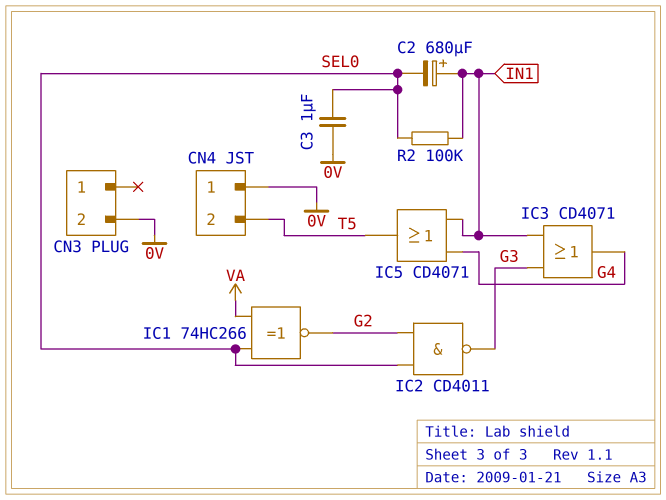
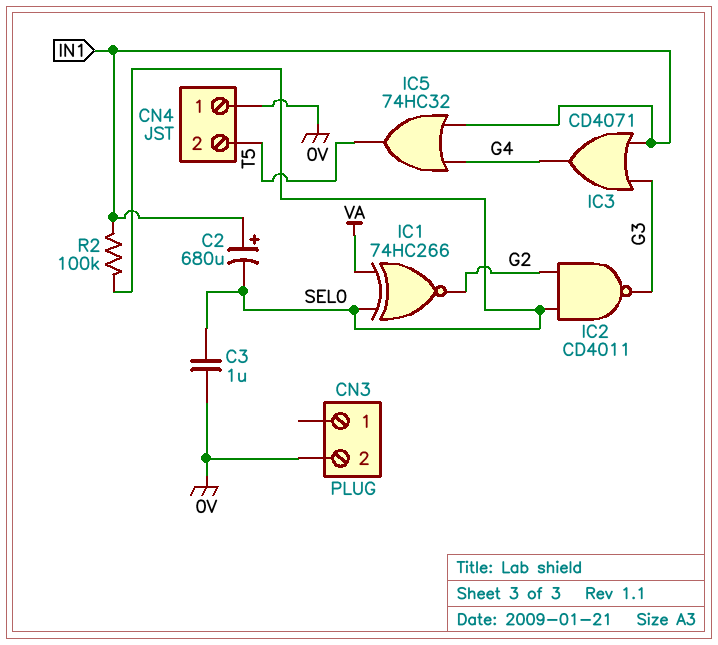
IC5: OR CD4071 (in G4, in IN1, out T5) -> OR 74HC32 (in G4, in IN1, out T5)

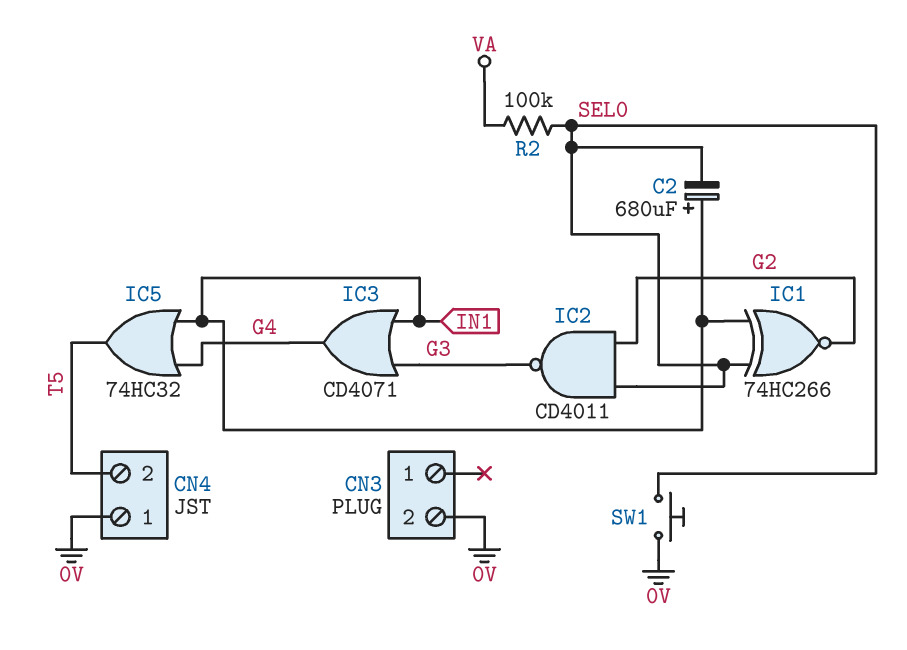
C3: 1uF (0V, SEL0) -> none
IC1: XNOR 74HC266 (in SEL0, in VA, out G2) -> XNOR 74HC266 (in IN1, in SEL0, out G2)
R2: 100k (IN1, SEL0) -> 100k (SEL0, VA)
SW1: none -> button (0V, SEL0)

